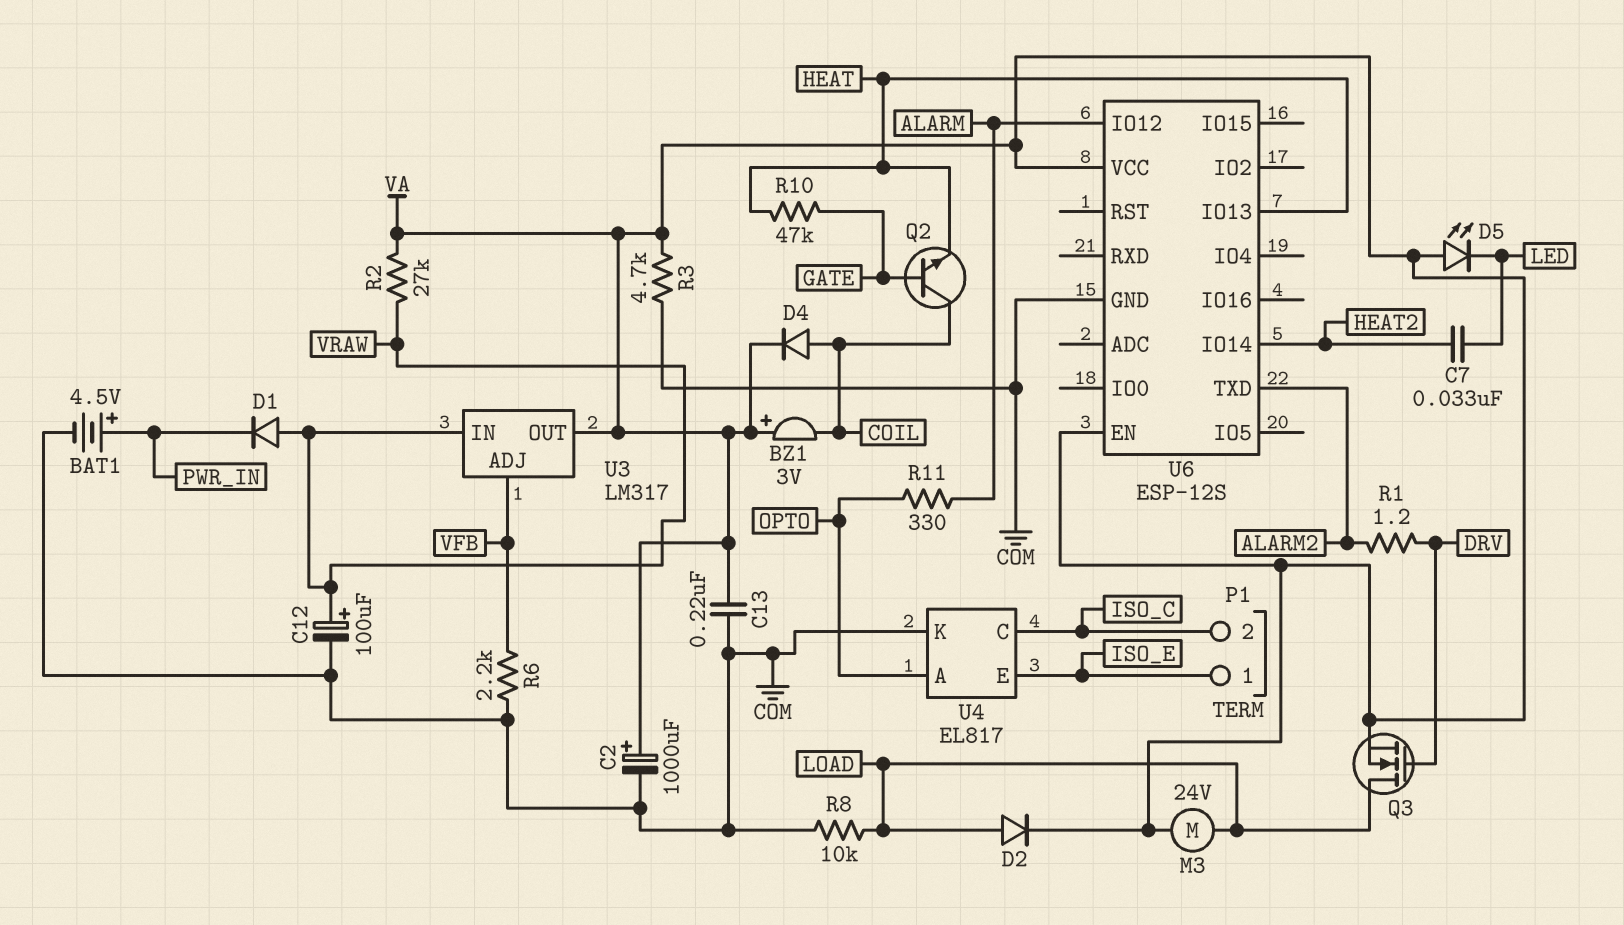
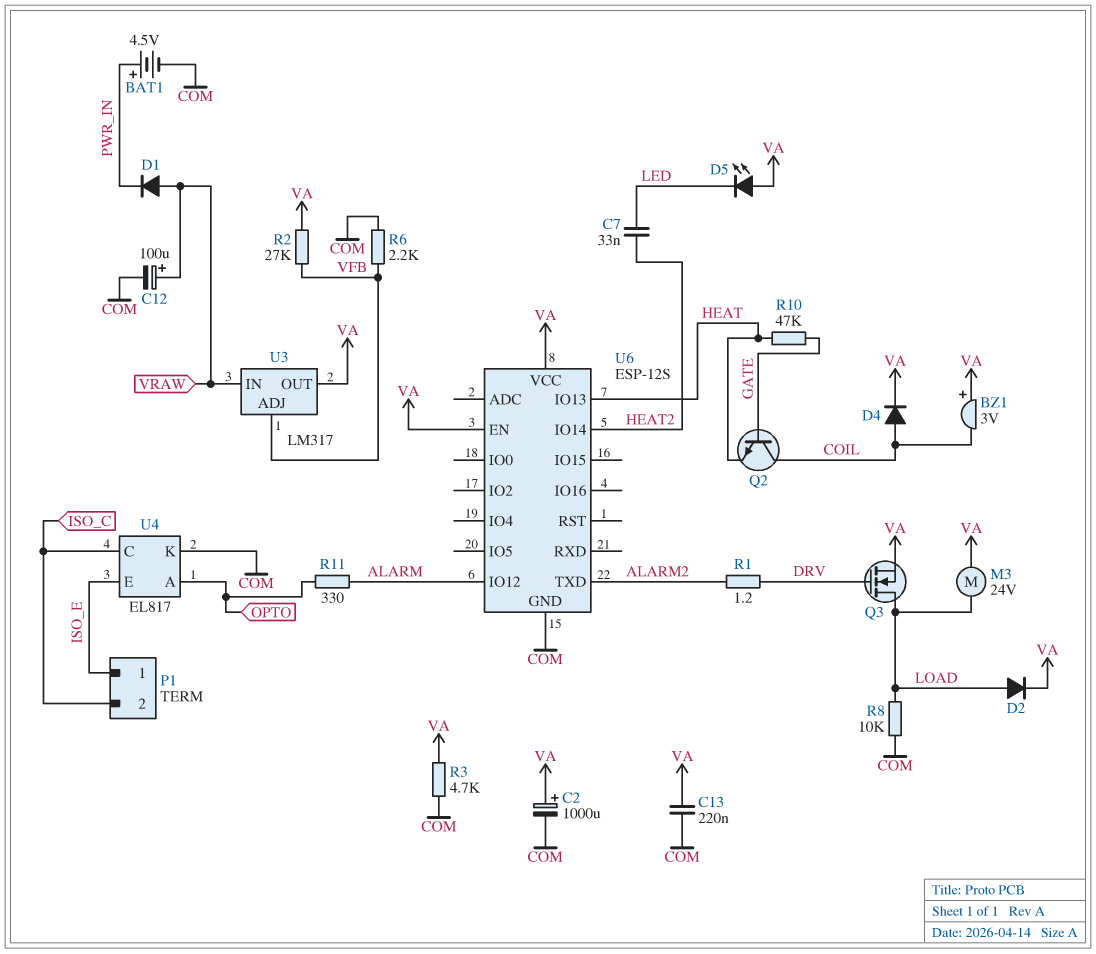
R2: 27k (VA, VRAW) -> 27k (VA, VFB)

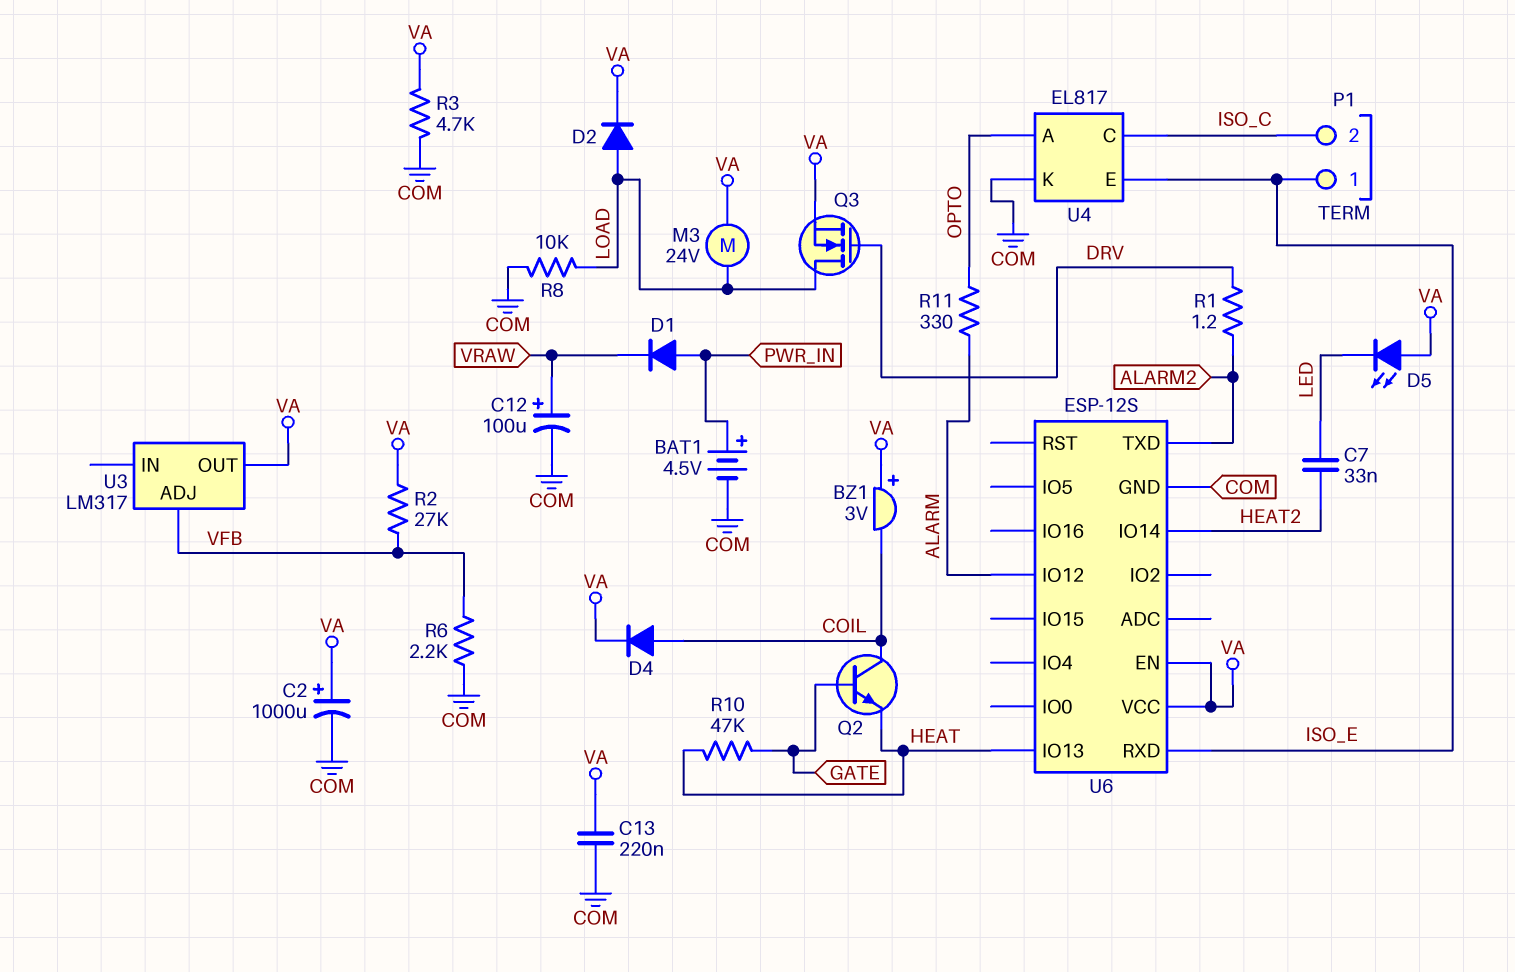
D1: diode (A VRAW, K PWR_IN) -> diode (A PWR_IN, K VRAW)
U3 pin IN: VRAW -> none
U6 pin RXD: none -> ISO_E

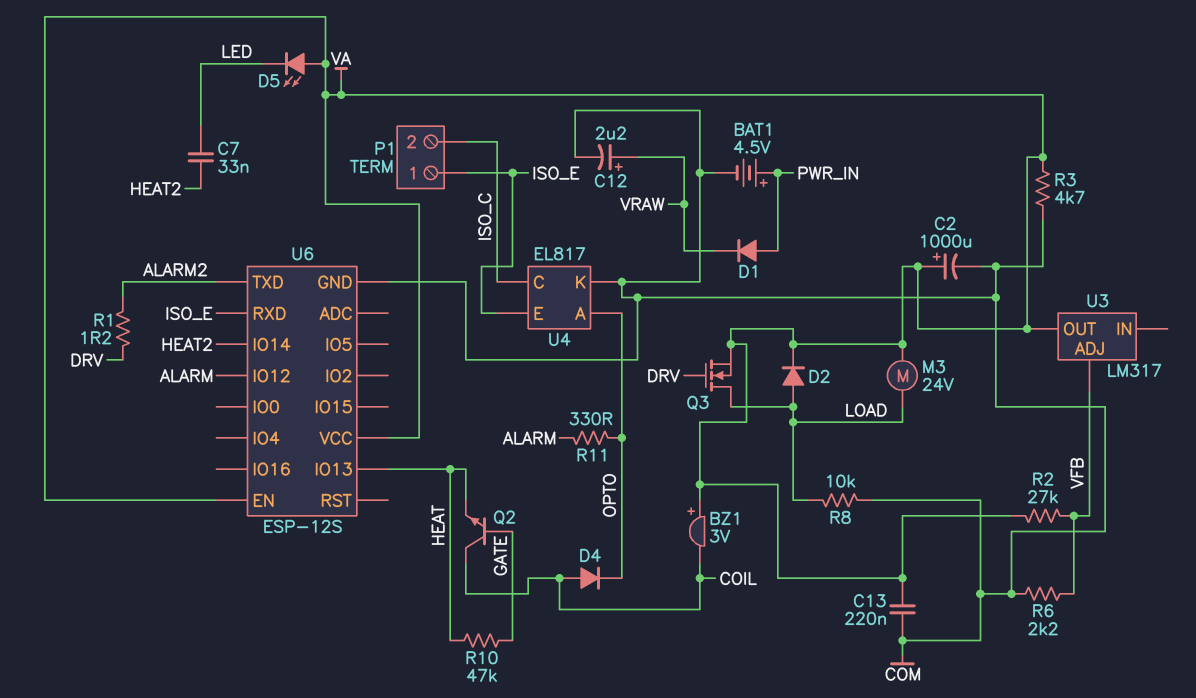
C12: 100uF (plus VRAW, minus COM) -> 2.2uF (plus VRAW, minus COM)
D4: diode (A COIL, K VA) -> diode (A COIL, K OPTO)

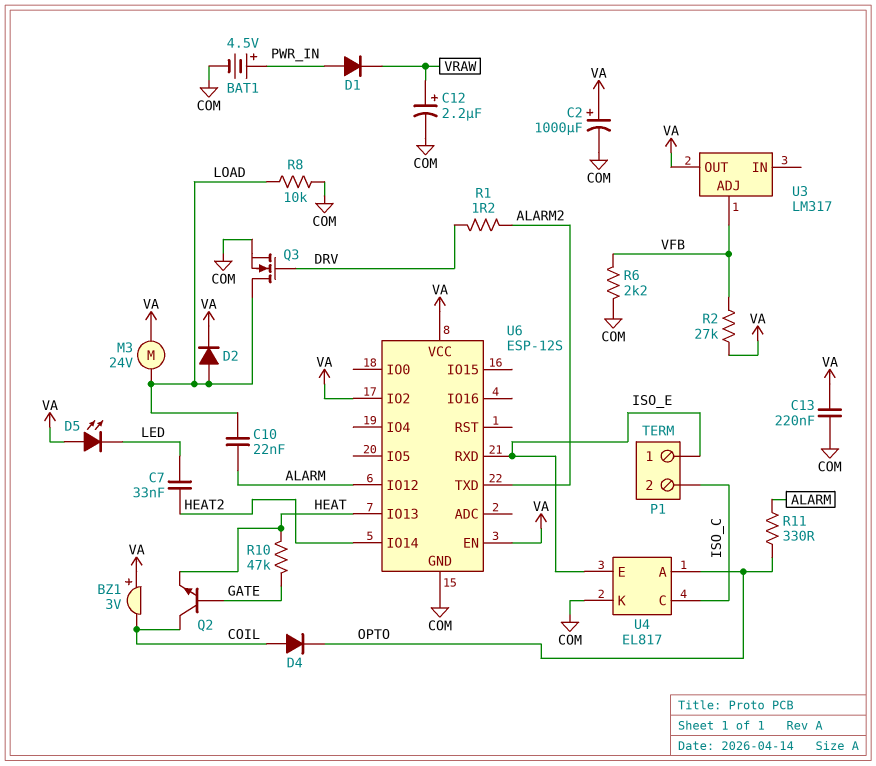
C10: none -> 22nF (ALARM, LOAD)
Q3: NMOS (G DRV, D LOAD, S VA) -> NMOS (G DRV, D LOAD, S COM)
R3: 4.7k (COM, VA) -> none
U6 pin IO2: none -> VA

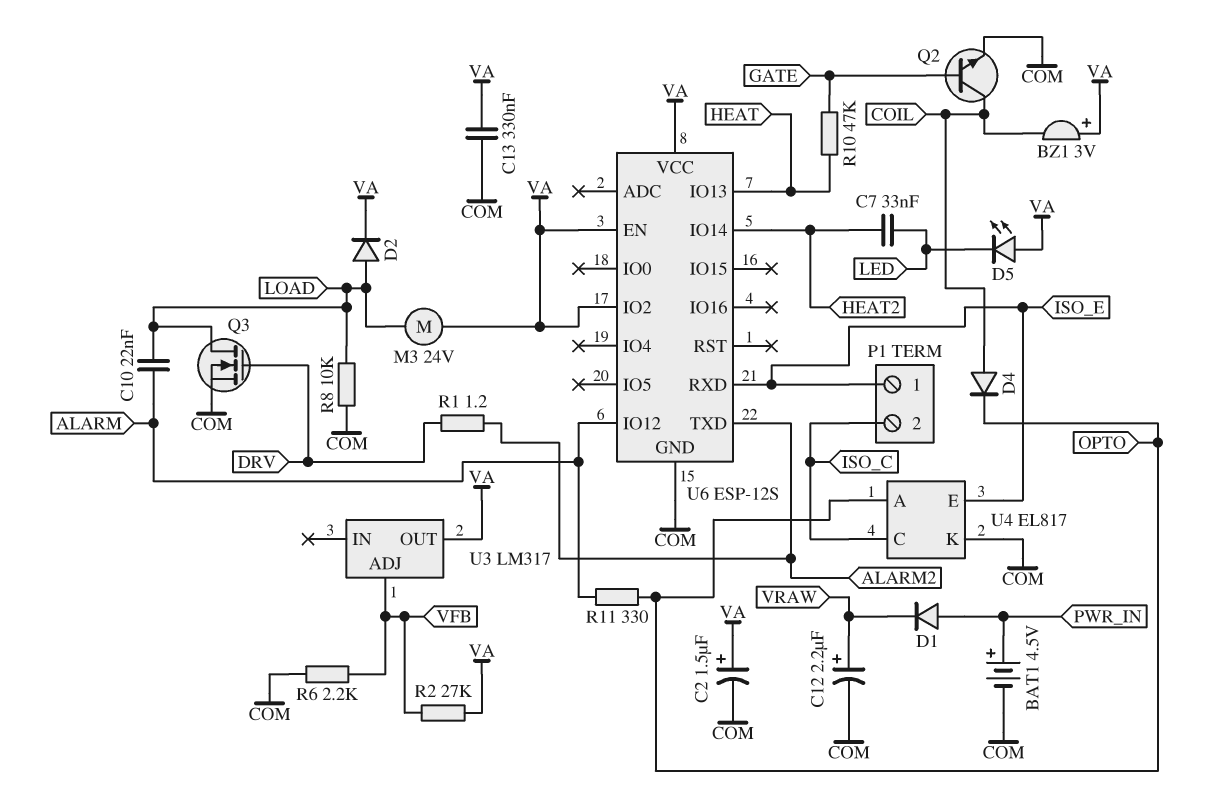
C2: 1000uF (plus VA, minus COM) -> 1.5uF (plus VA, minus COM)
C13: 220nF (COM, VA) -> 330nF (COM, VA)
Q2: NPN (B GATE, C COIL, E HEAT) -> NPN (B GATE, C COIL, E COM)

